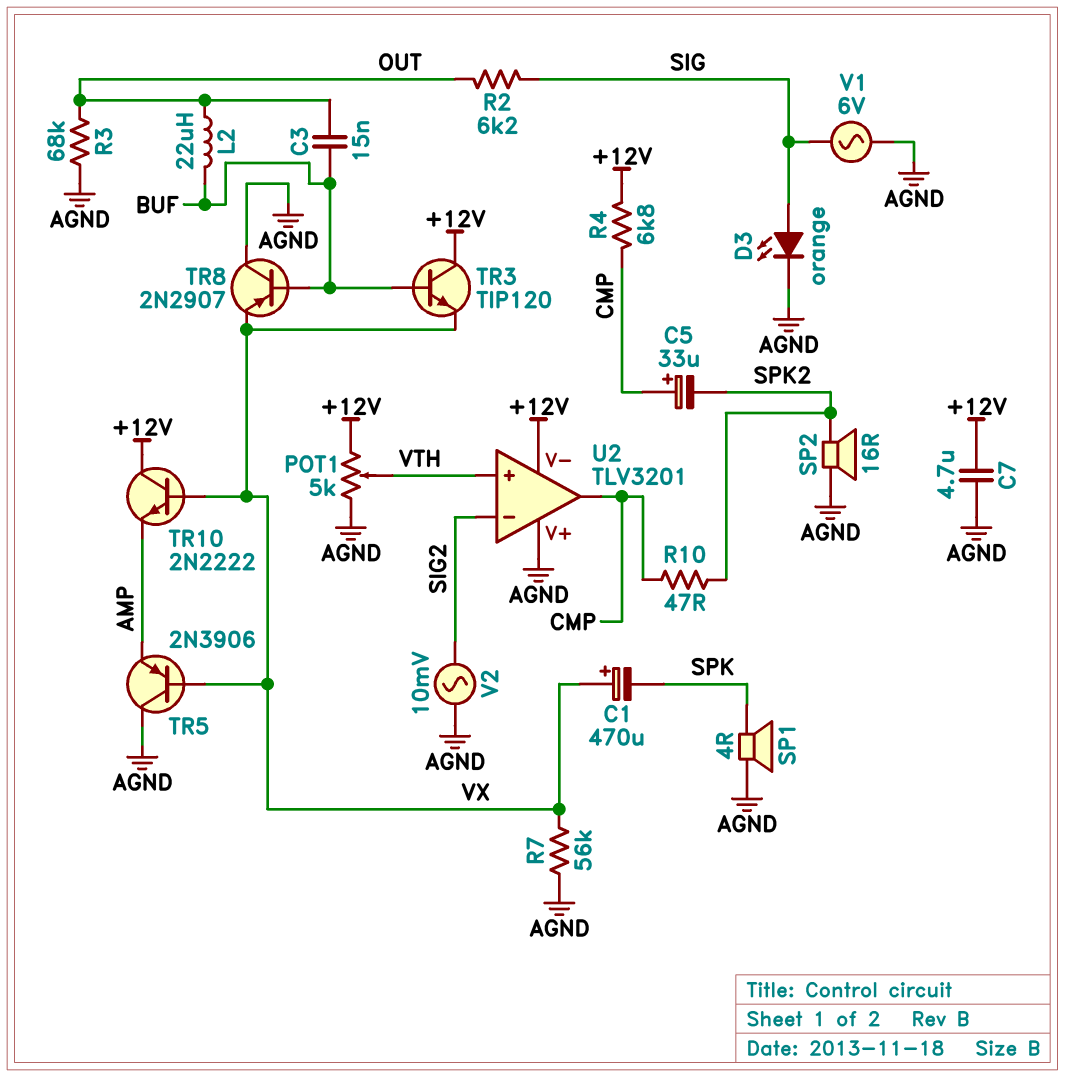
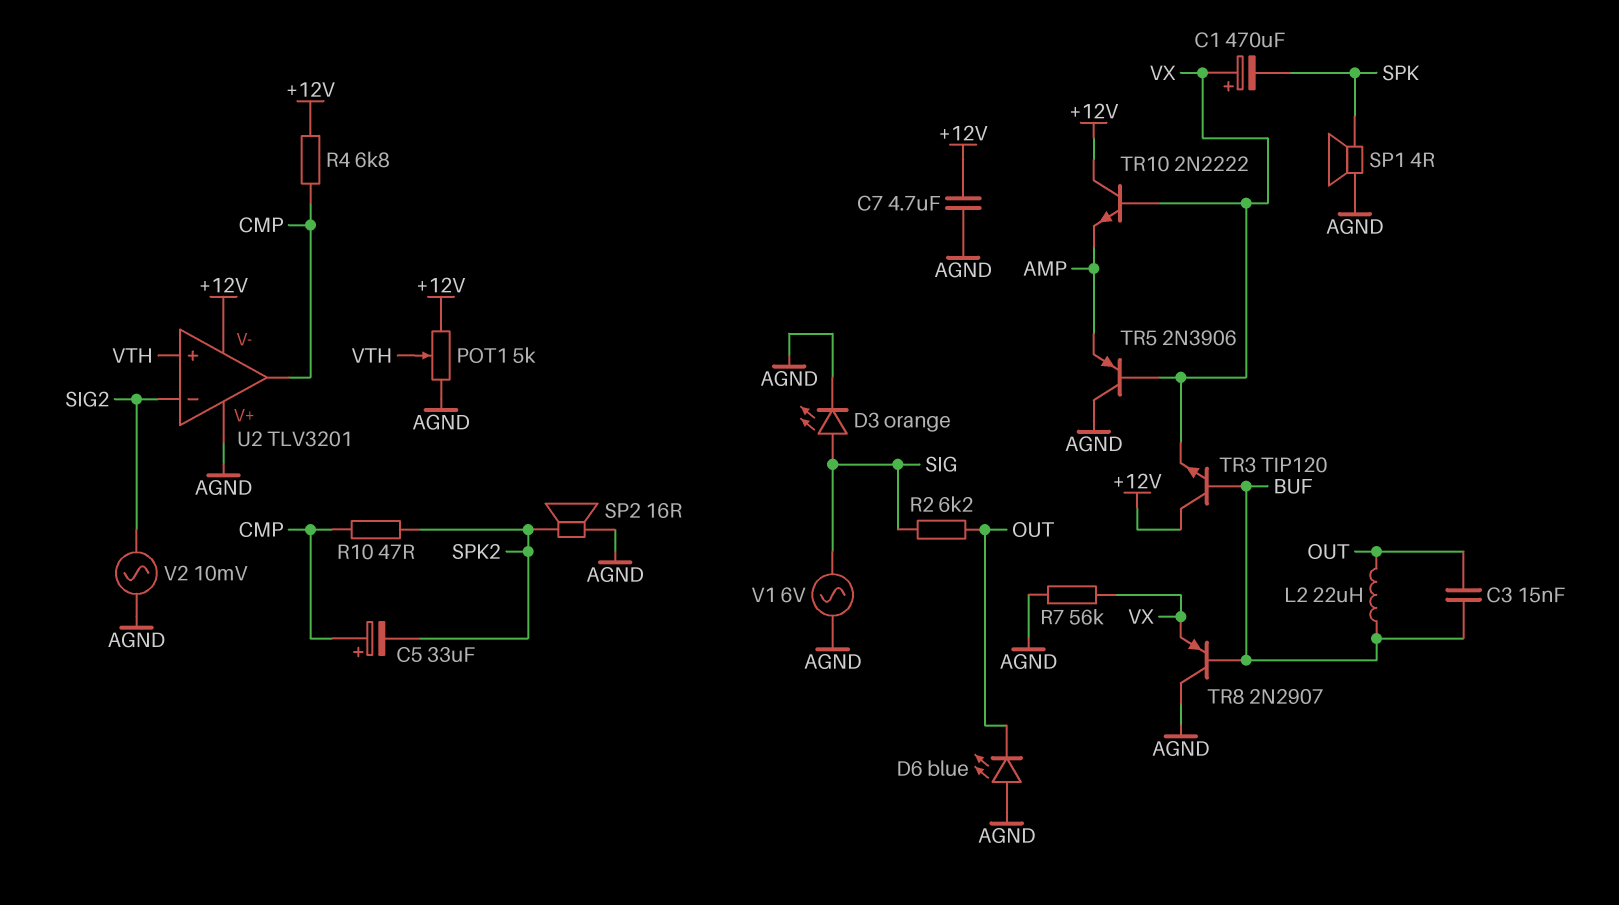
D6: none -> LED blue (A AGND, K OUT)
R3: 68k (AGND, OUT) -> none

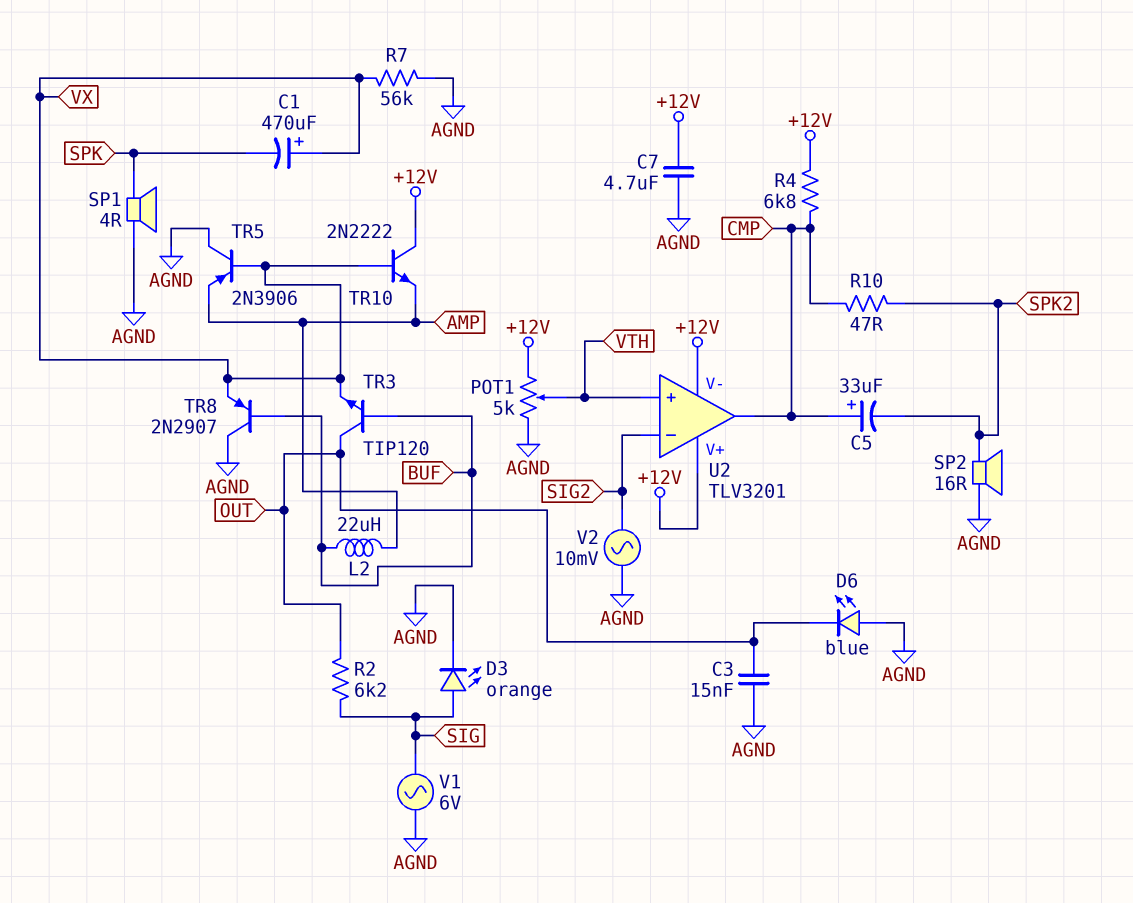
C3: 15nF (BUF, OUT) -> 15nF (AGND, OUT)
L2: 22uH (BUF, OUT) -> 22uH (AMP, BUF)
TR3: NPN TIP120 (B BUF, C +12V, E VX) -> NPN TIP120 (B BUF, C OUT, E VX)
U2 pin V+: AGND -> +12V

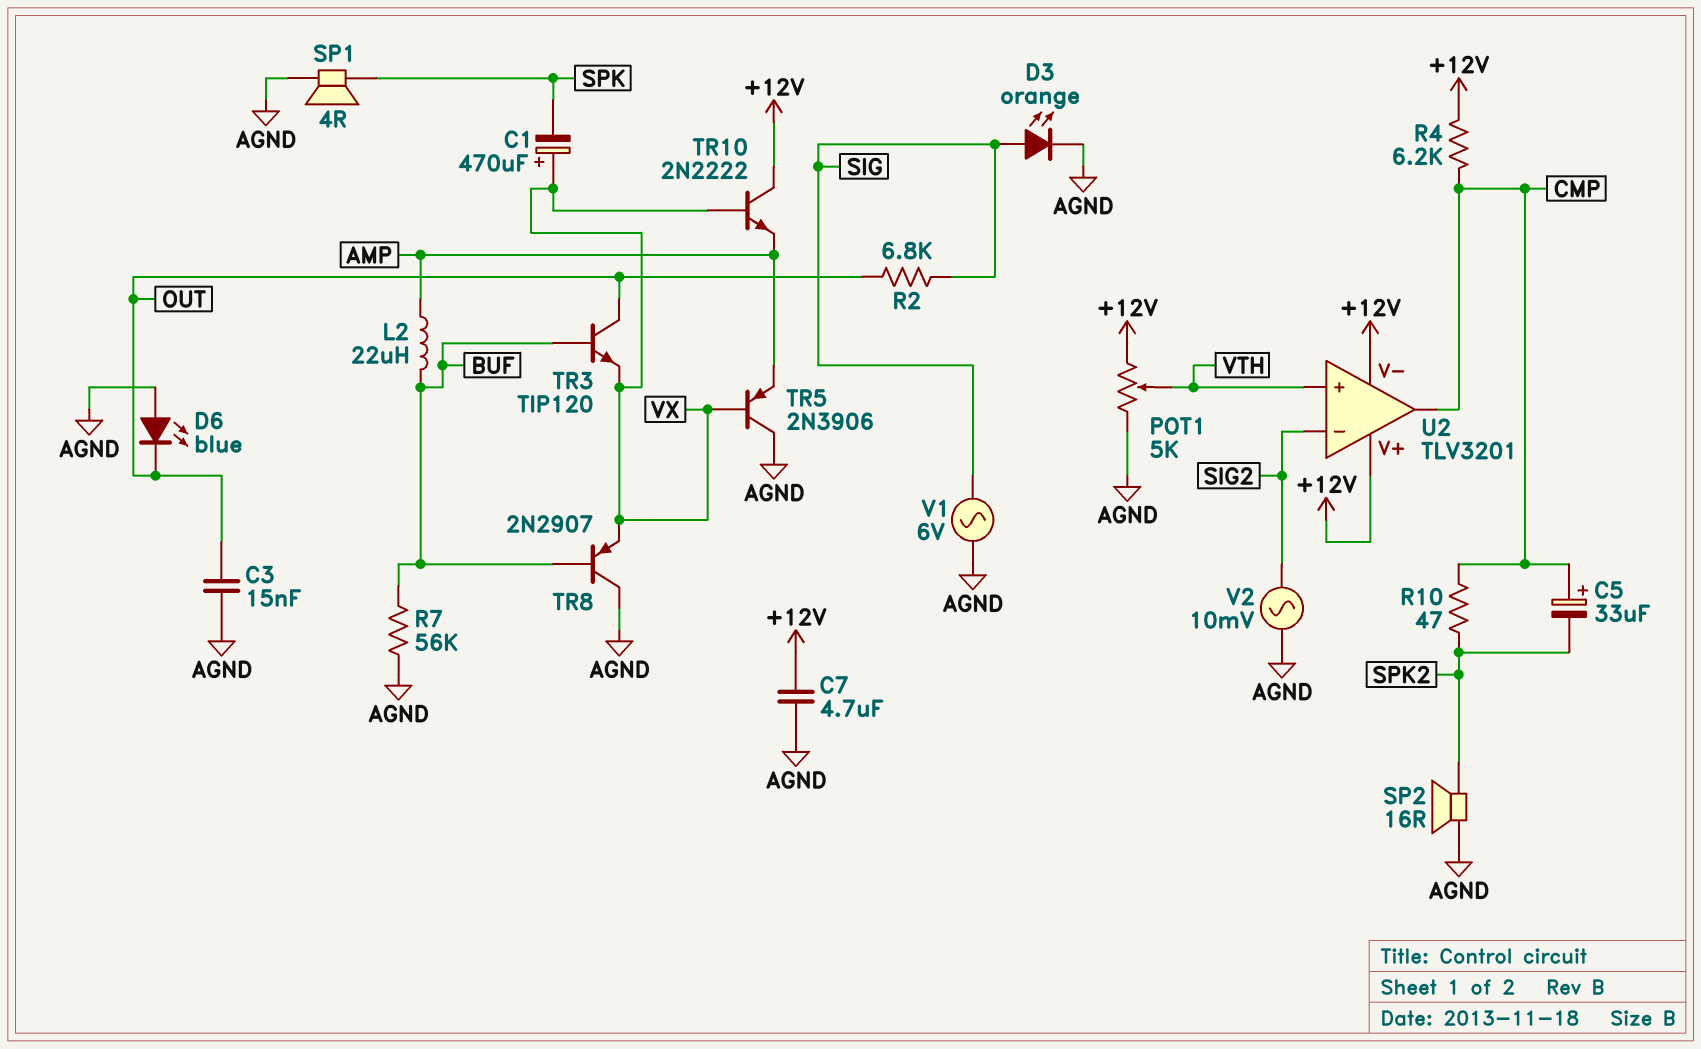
R2: 6.2k (OUT, SIG) -> 6.8k (OUT, SIG)
R4: 6.8k (+12V, CMP) -> 6.2k (+12V, CMP)
R7: 56k (AGND, VX) -> 56k (AGND, BUF)

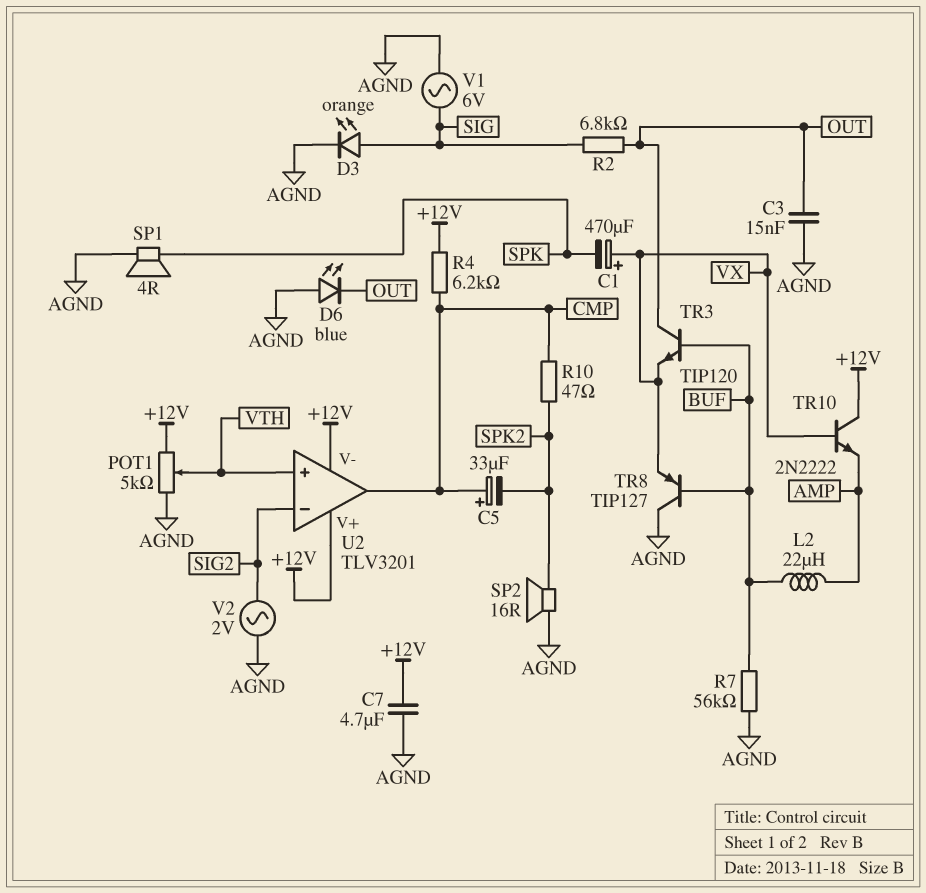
TR5: PNP 2N3906 (B VX, C AGND, E AMP) -> none
TR8: PNP 2N2907 (B BUF, C AGND, E VX) -> PNP TIP127 (B BUF, C AGND, E VX)
V2: AC 10mV (AGND, SIG2) -> AC 2V (AGND, SIG2)

